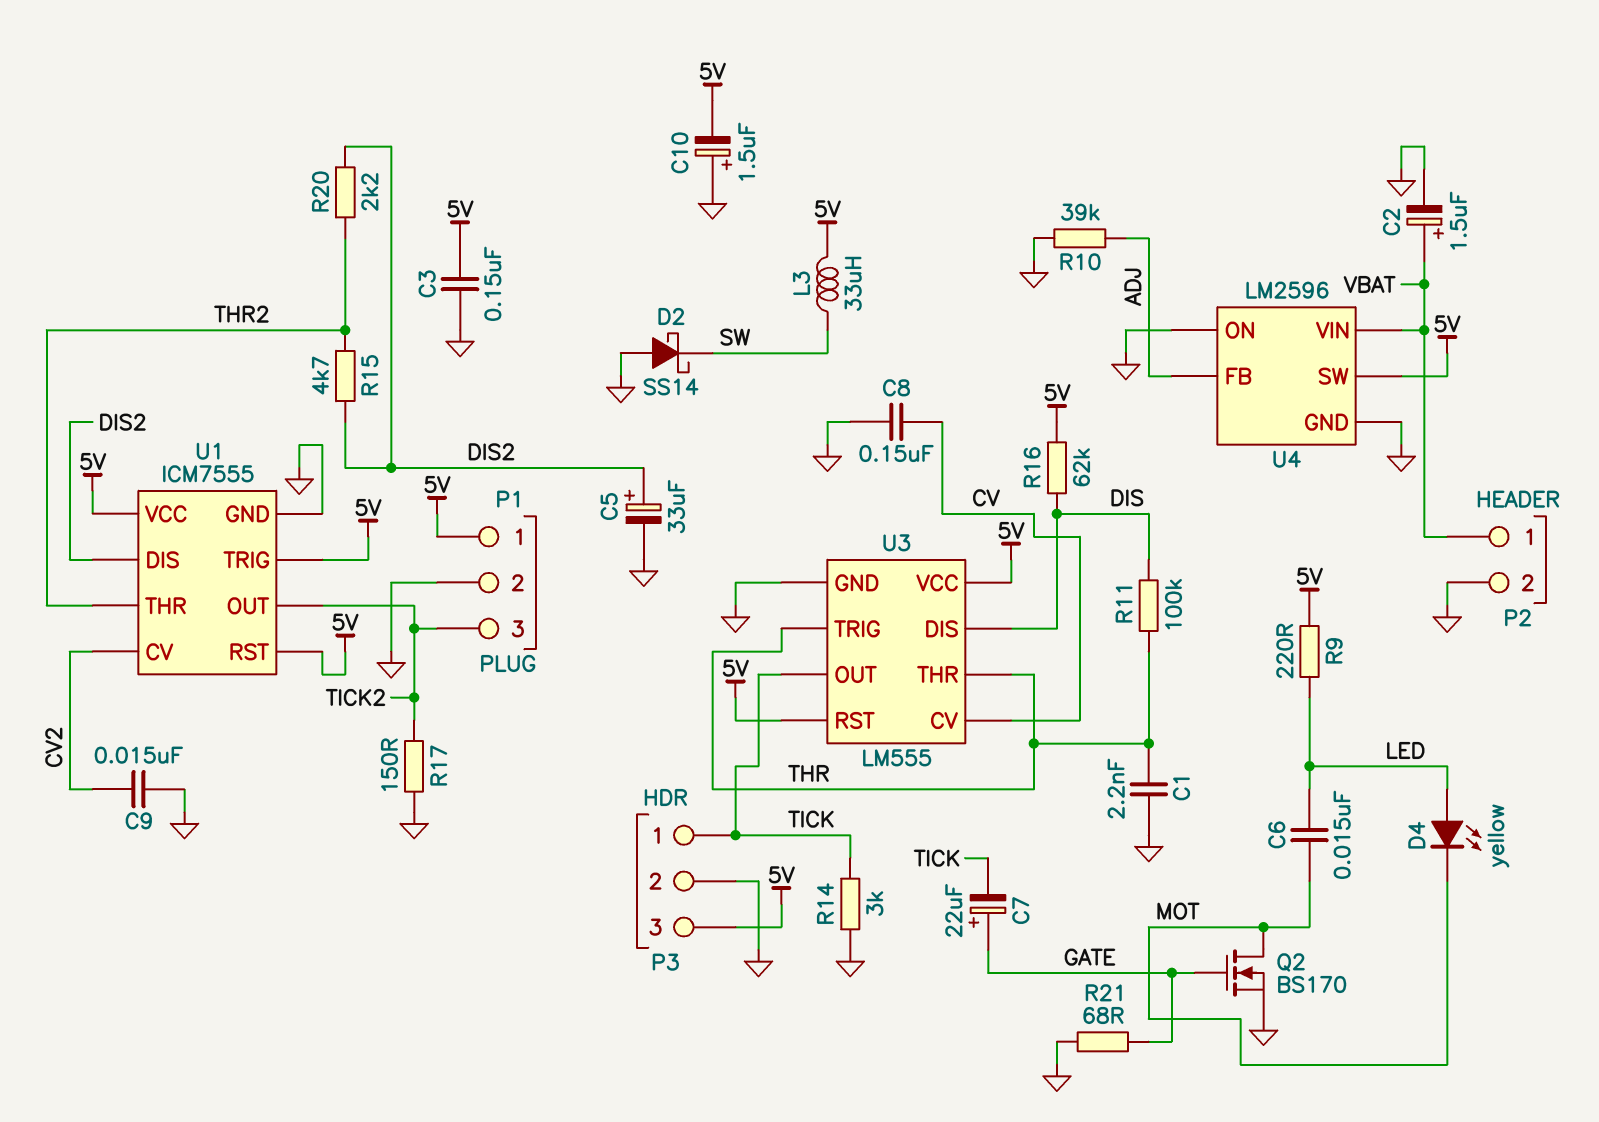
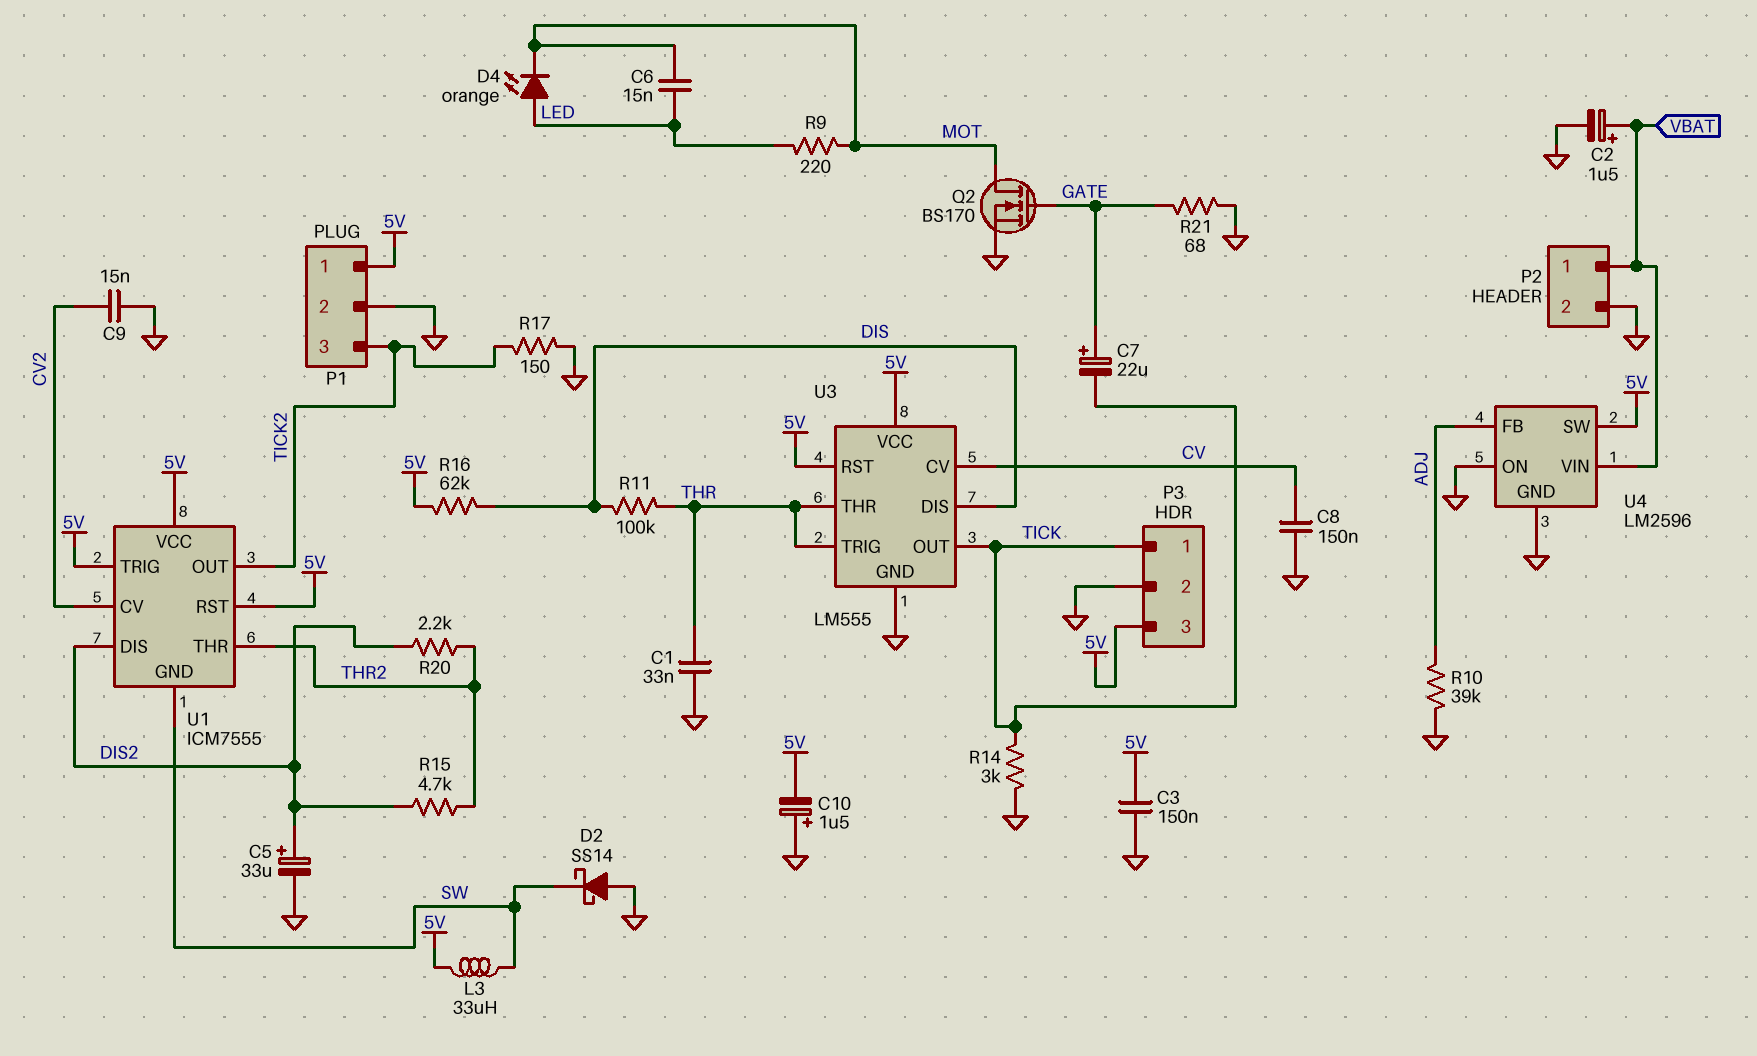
C1: 2.2nF (GND, THR) -> 33nF (GND, THR)
D4: LED yellow (A LED, K MOT) -> LED orange (A LED, K MOT)
R9: 220 (5V, LED) -> 220 (LED, MOT)
U1 pin GND: GND -> SW

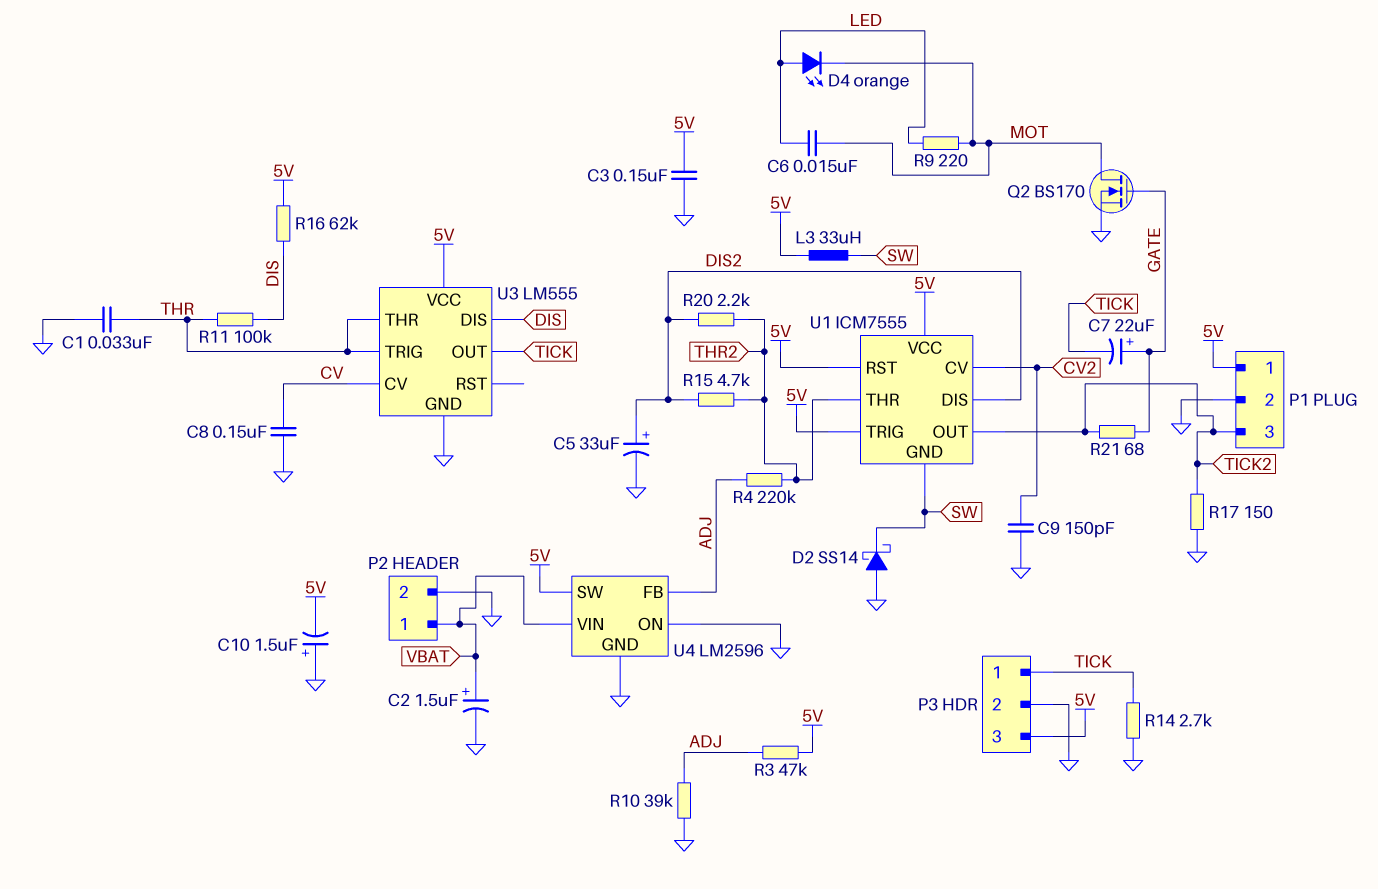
C9: 15nF (CV2, GND) -> 150pF (CV2, GND)
R3: none -> 47k (5V, ADJ)
R4: none -> 220k (ADJ, THR2)
R14: 3k (GND, TICK) -> 2.7k (GND, TICK)
R21: 68 (GATE, GND) -> 68 (GATE, TICK2)
U3 pin RST: 5V -> none

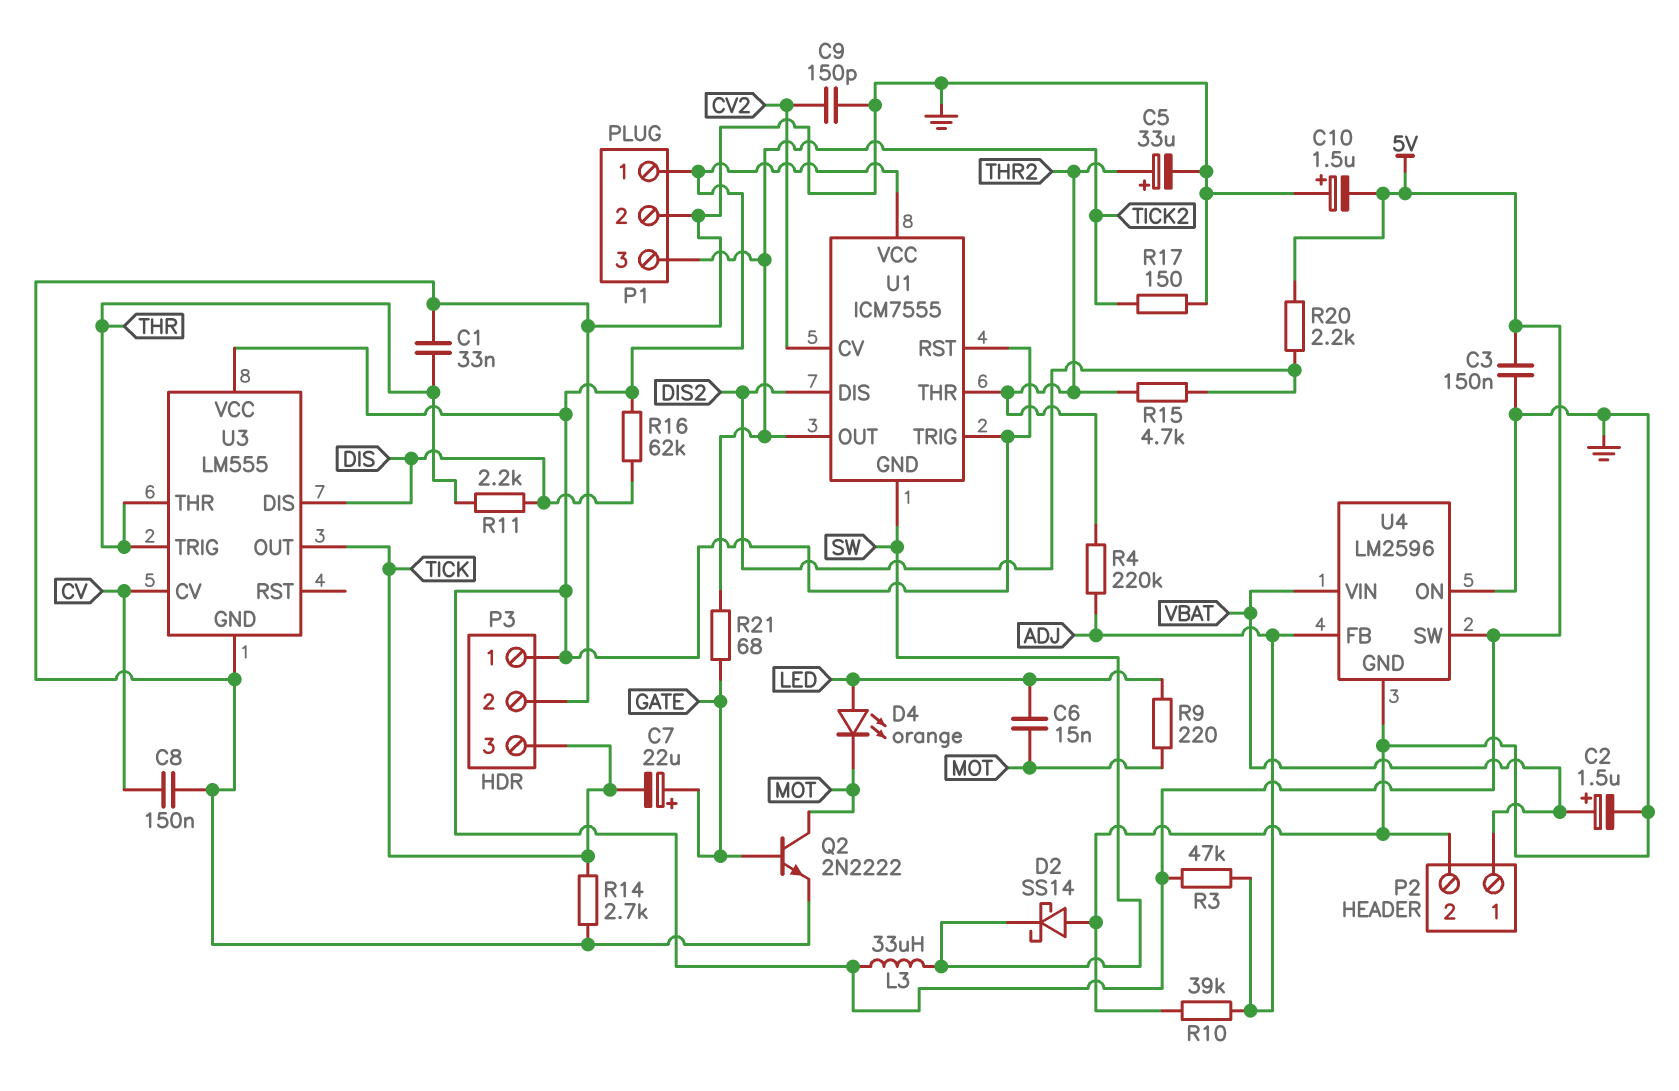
C5: 33uF (plus DIS2, minus GND) -> 33uF (plus THR2, minus GND)
P3 pin 1: TICK -> 5V
P3 pin 3: 5V -> TICK
Q2: NMOS BS170 (G GATE, D MOT, S GND) -> NPN 2N2222 (B GATE, C MOT, E GND)
R11: 100k (DIS, THR) -> 2.2k (DIS, THR)
R20: 2.2k (DIS2, THR2) -> 2.2k (5V, DIS2)

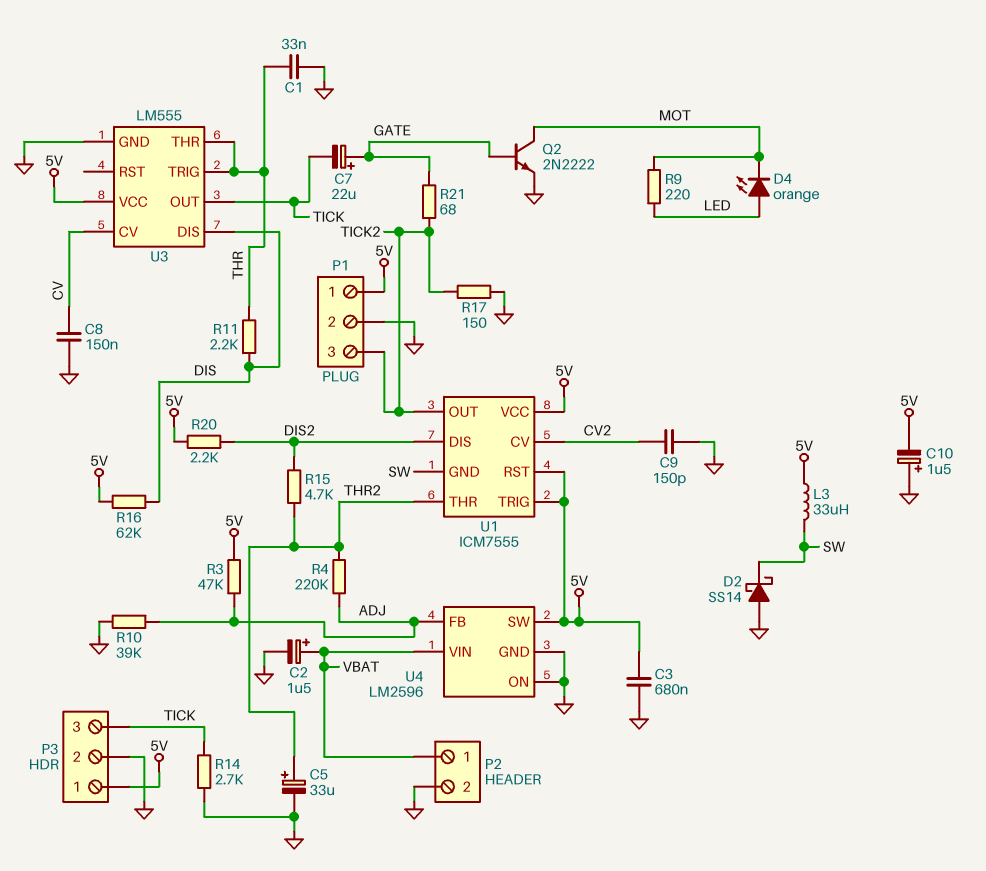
C3: 150nF (5V, GND) -> 680nF (5V, GND)
C6: 15nF (LED, MOT) -> none

